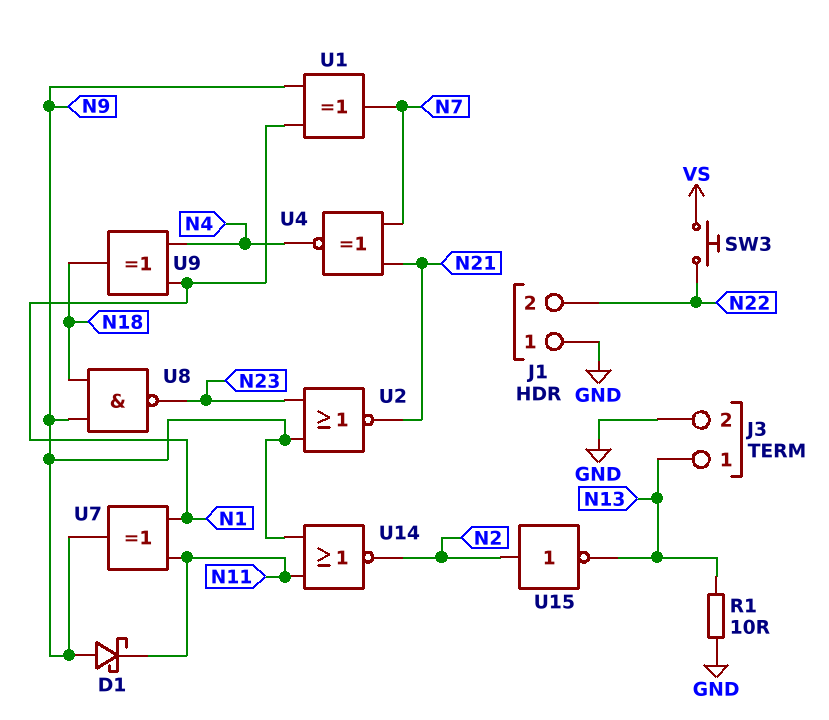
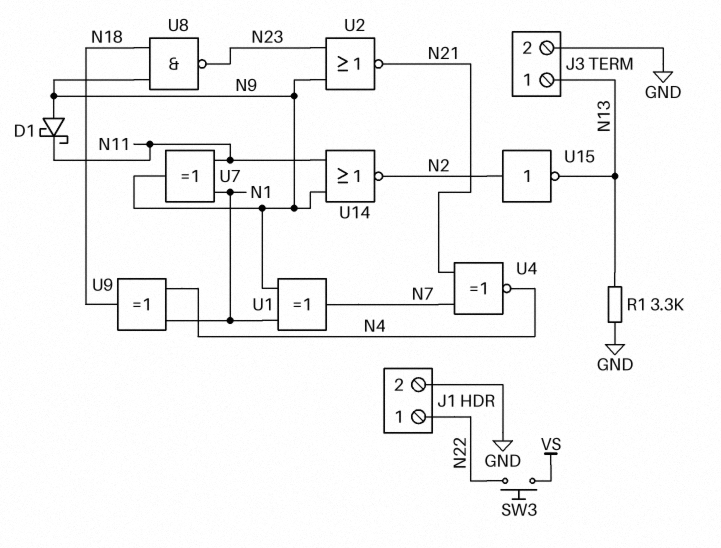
J1 pin 1: GND -> N22
J1 pin 2: N22 -> GND
R1: 10 (GND, N13) -> 3.3k (GND, N13)

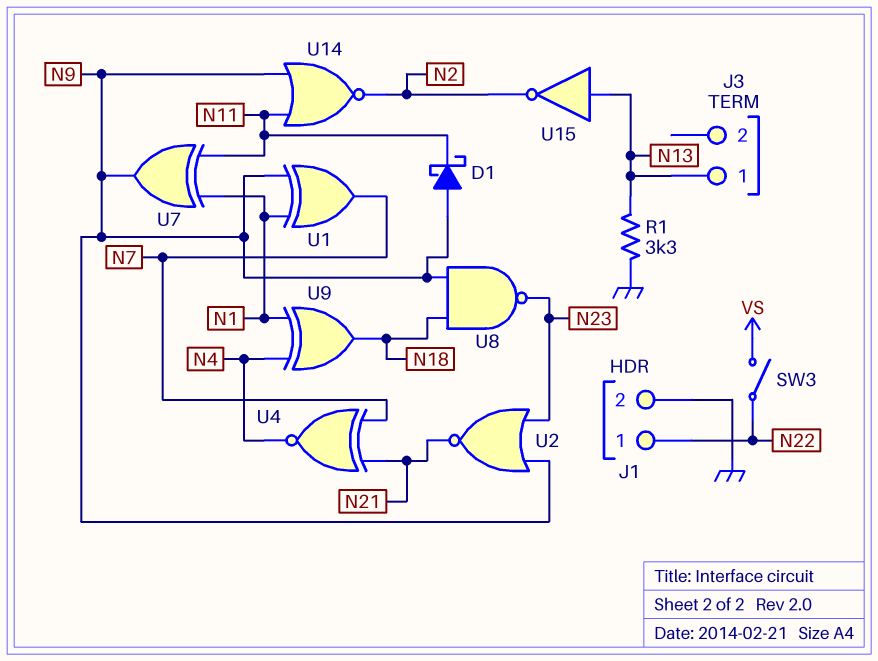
J3 pin 2: GND -> none
SW3: button (N22, VS) -> switch (N22, VS)
U15: NOT (in N2, out N13) -> NOT (in N13, out N2)

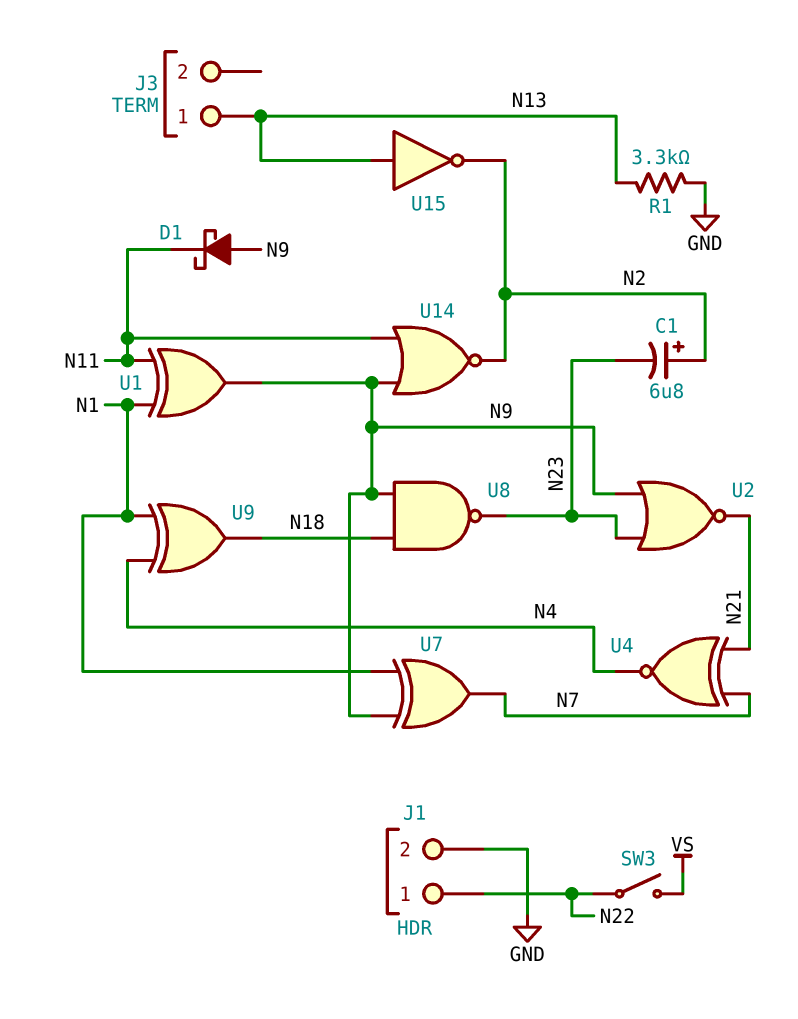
C1: none -> 6.8uF (plus N2, minus N23)
U1: XOR (in N1, in N9, out N7) -> XOR (in N1, in N11, out N9)
U7: XOR (in N1, in N11, out N9) -> XOR (in N1, in N9, out N7)

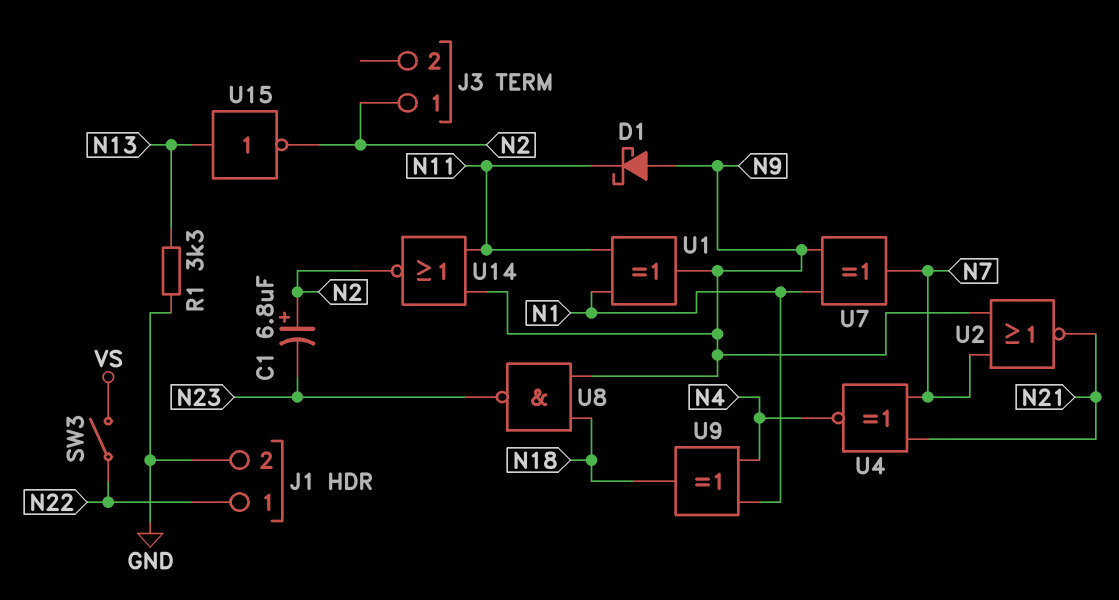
J3 pin 1: N13 -> N2
U2: NOR (in N9, in N23, out N21) -> NOR (in N7, in N9, out N21)

